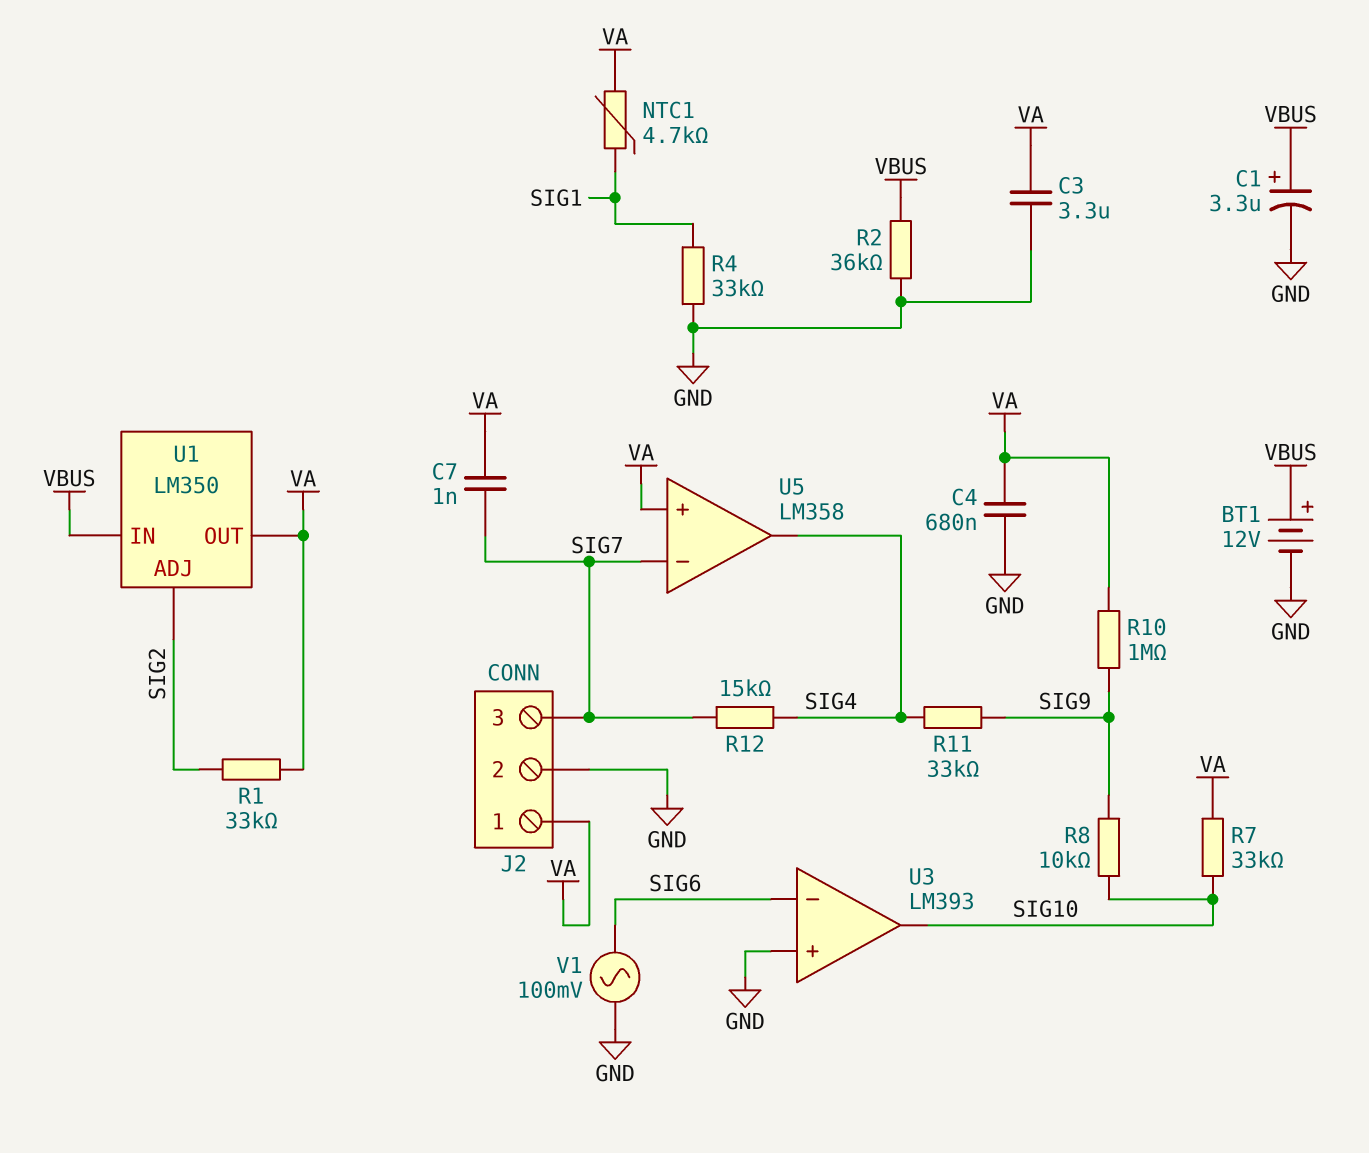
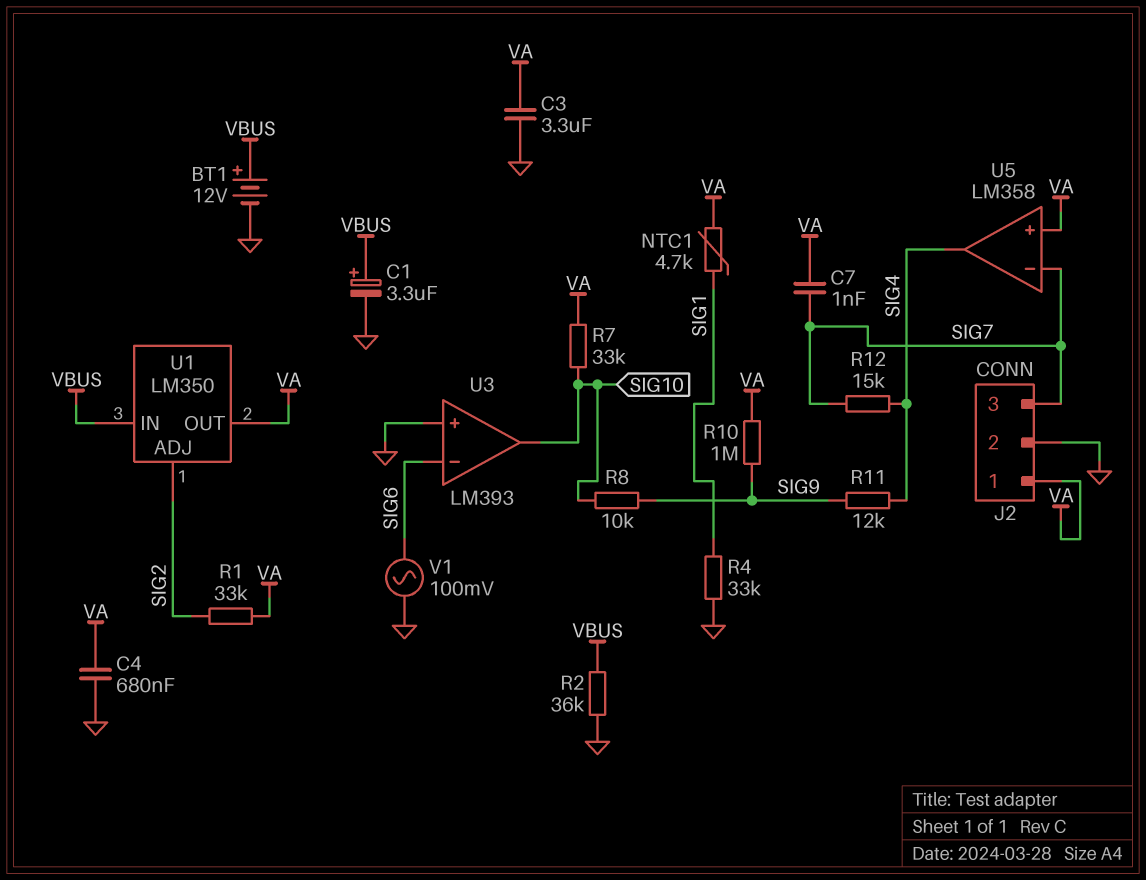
R11: 33k (SIG4, SIG9) -> 12k (SIG4, SIG9)

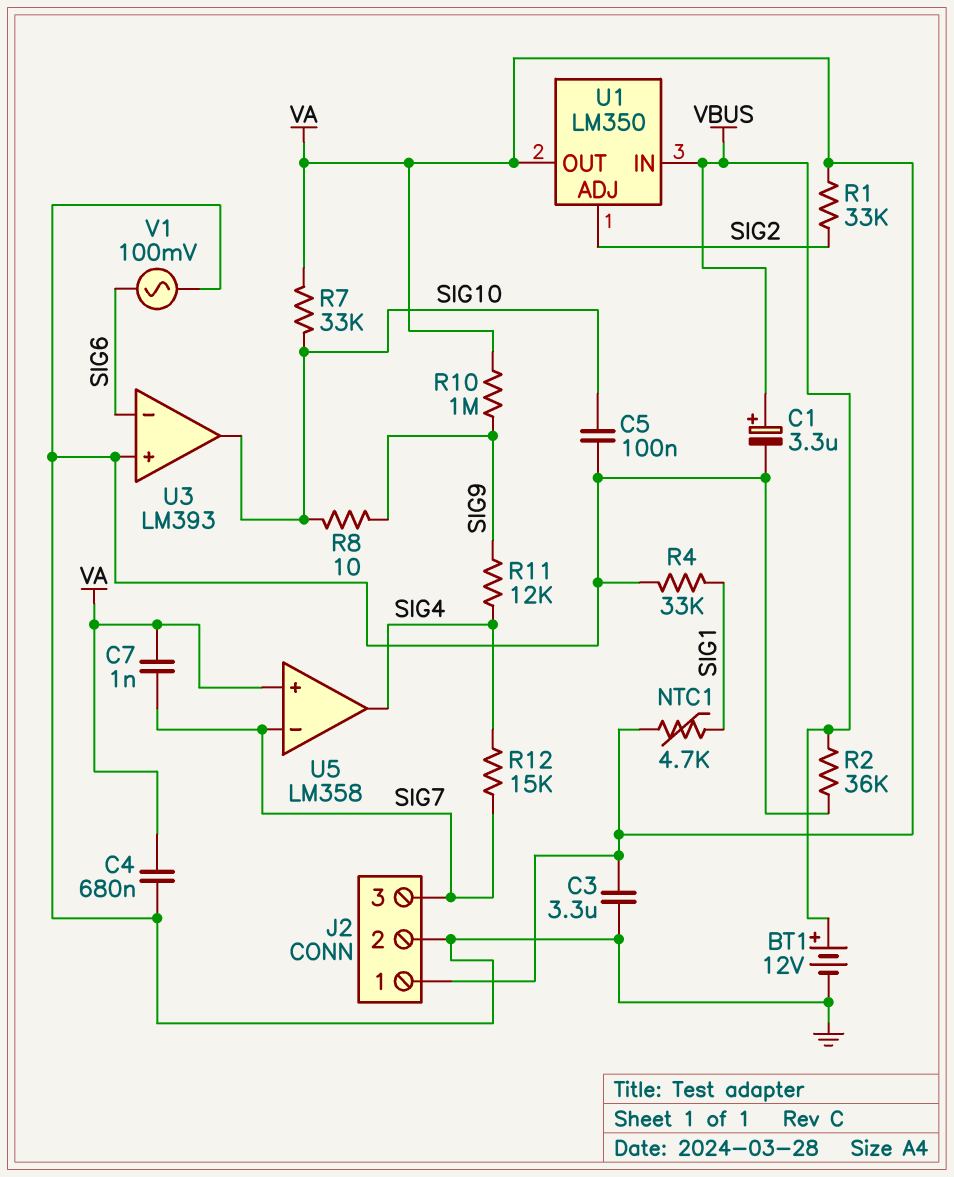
C5: none -> 100nF (GND, SIG10)
R8: 10k (SIG9, SIG10) -> 10 (SIG9, SIG10)

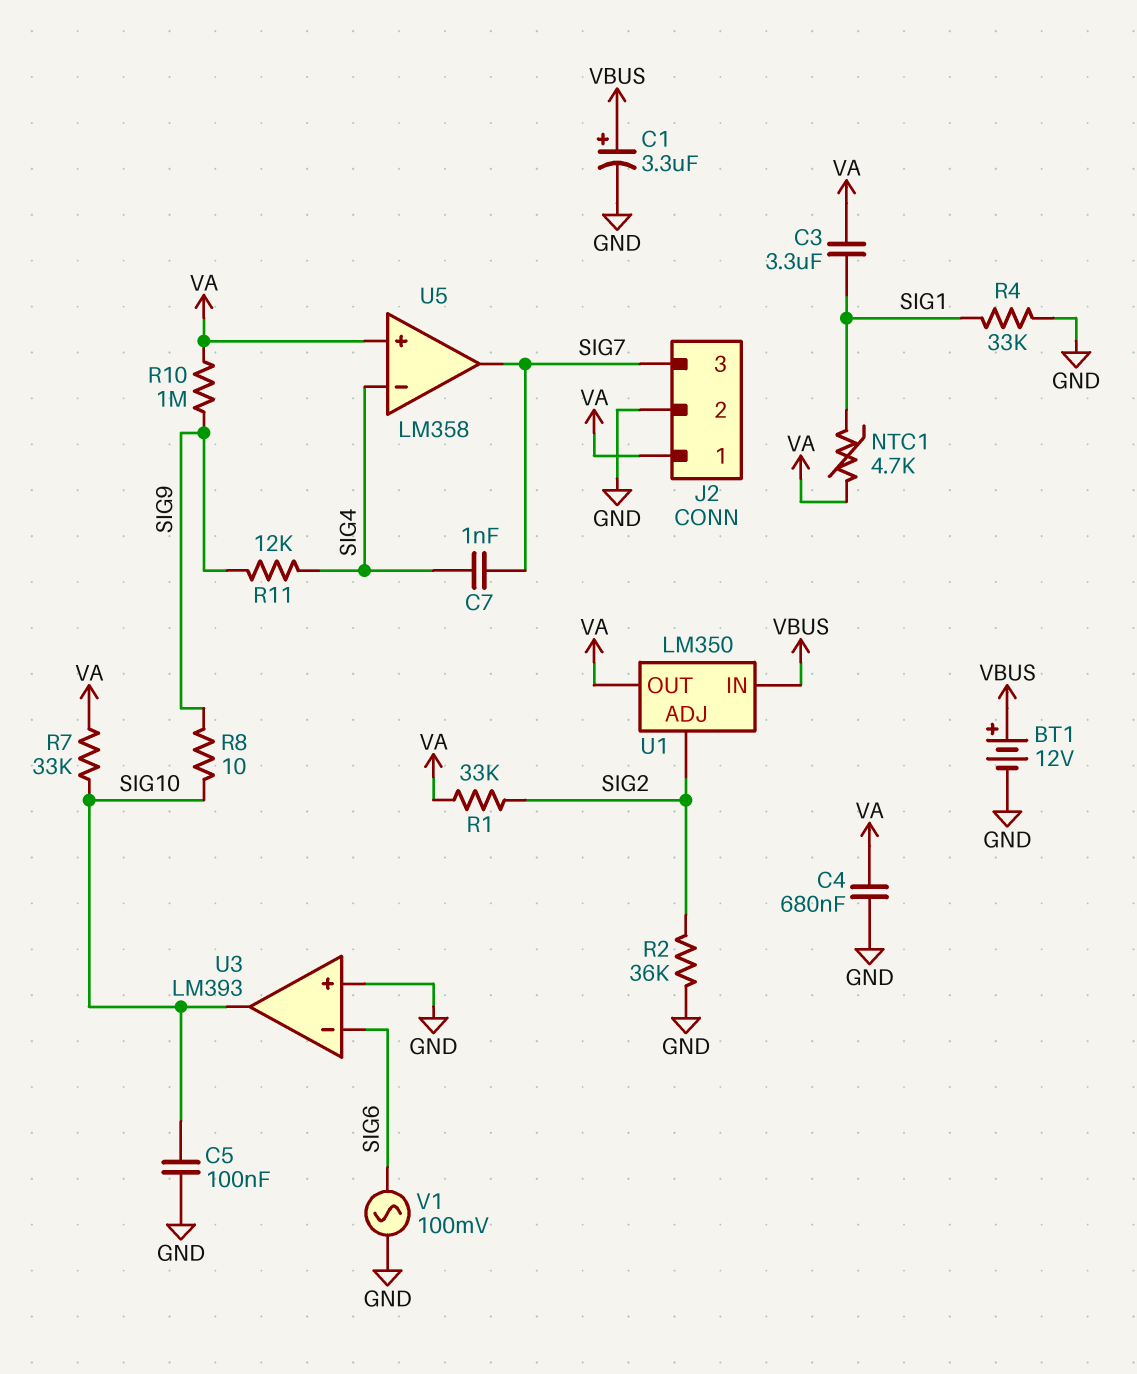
C3: 3.3uF (GND, VA) -> 3.3uF (SIG1, VA)
C7: 1nF (SIG7, VA) -> 1nF (SIG4, SIG7)
R2: 36k (GND, VBUS) -> 36k (GND, SIG2)
R12: 15k (SIG4, SIG7) -> none
U5 pin in-: SIG7 -> SIG4
U5 pin out: SIG4 -> SIG7

